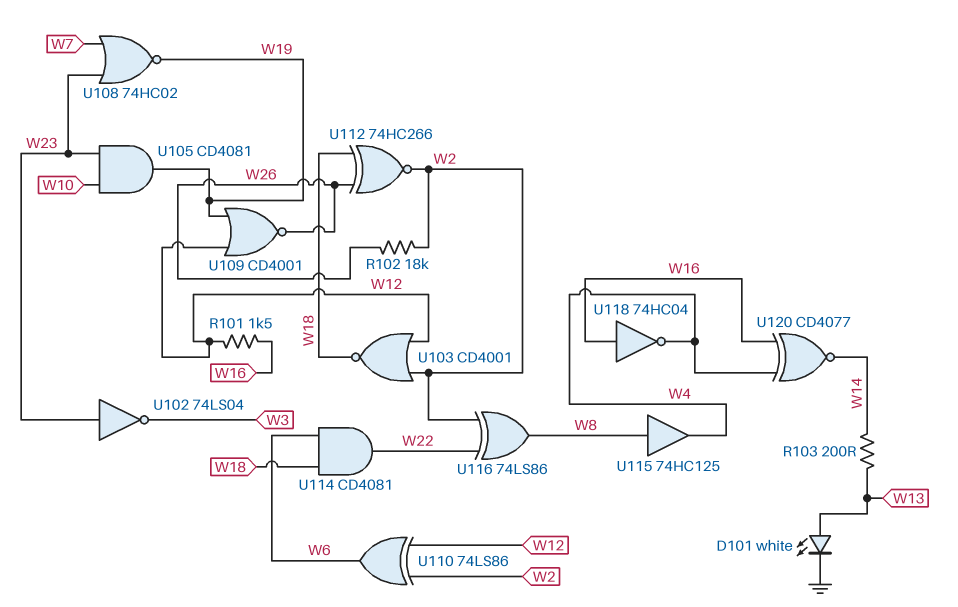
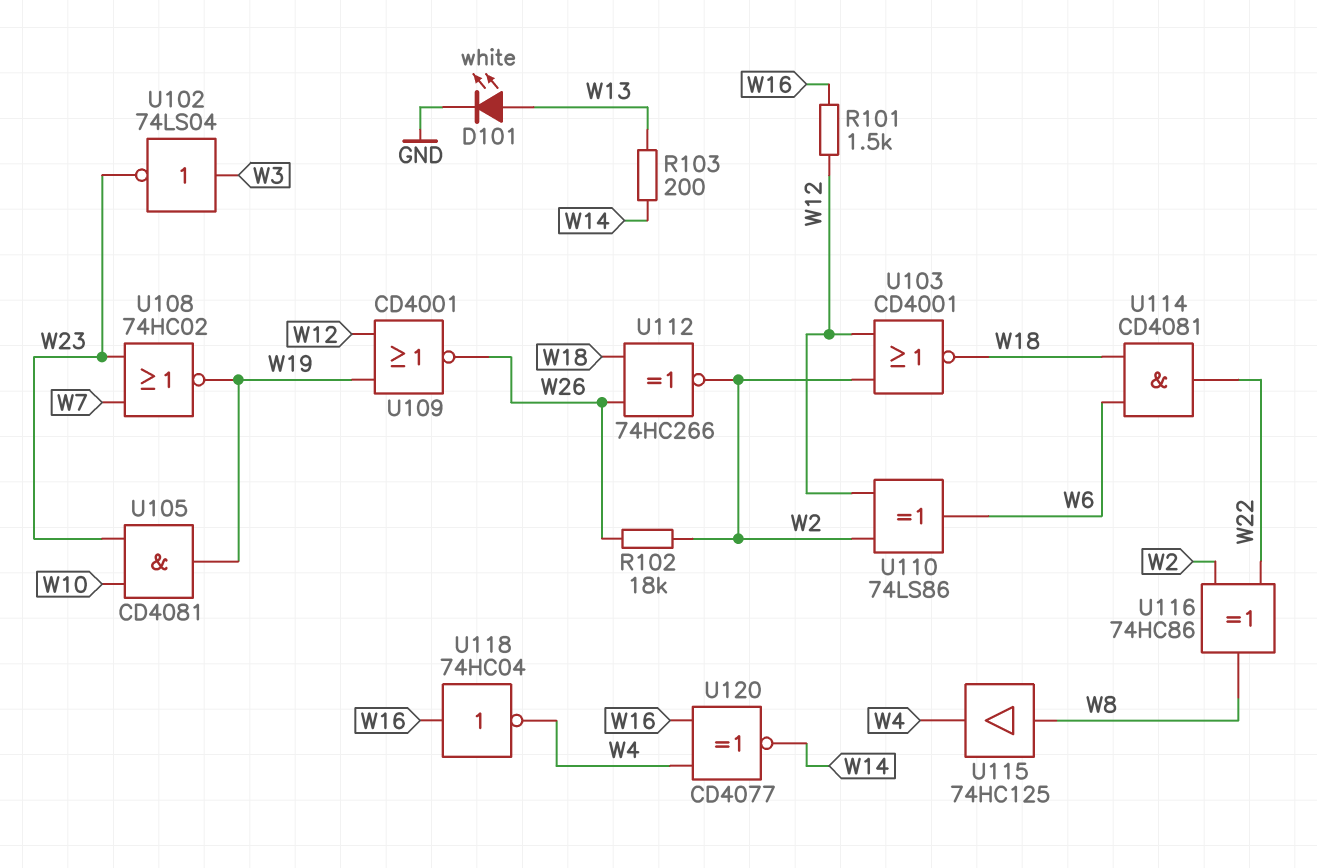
U102: NOT 74LS04 (in W23, out W3) -> NOT 74LS04 (in W3, out W23)
U116: XOR 74LS86 (in W2, in W22, out W8) -> XOR 74HC86 (in W2, in W22, out W8)

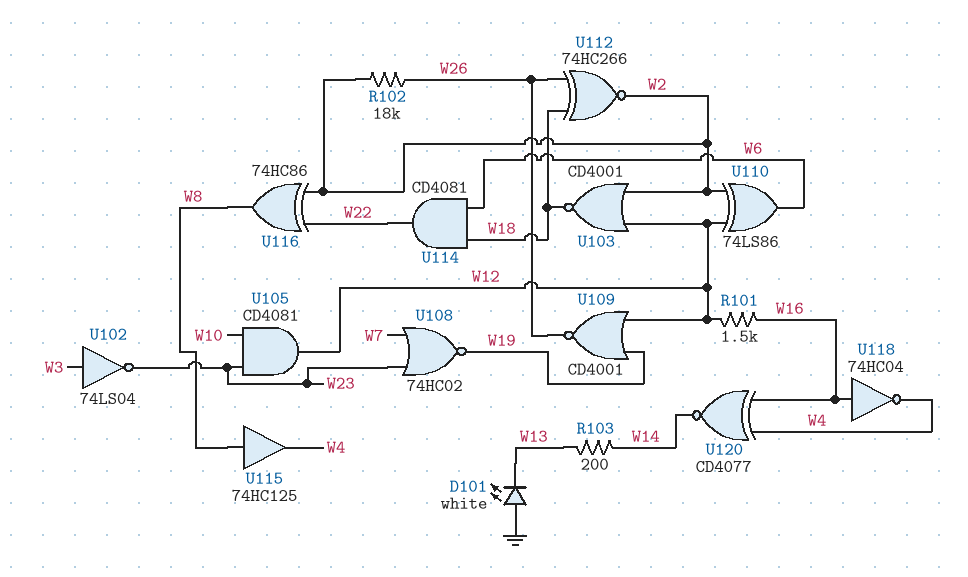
D101: LED white (A W13, K GND) -> LED white (A GND, K W13)
U105: AND CD4081 (in W10, in W23, out W19) -> AND CD4081 (in W10, in W23, out W12)

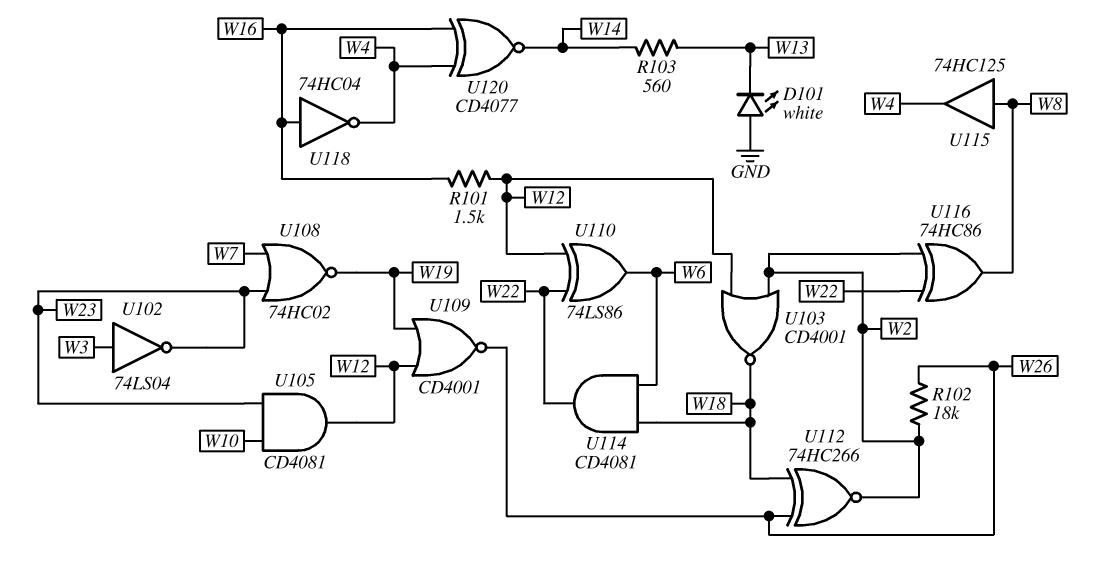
R103: 200 (W13, W14) -> 560 (W13, W14)
U110: XOR 74LS86 (in W2, in W12, out W6) -> XOR 74LS86 (in W12, in W22, out W6)

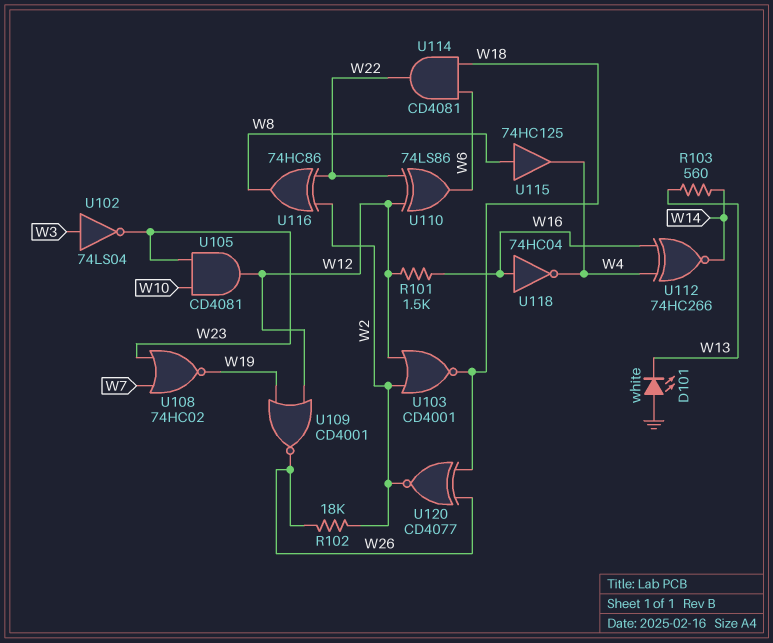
U112: XNOR 74HC266 (in W18, in W26, out W2) -> XNOR 74HC266 (in W4, in W16, out W14)
U120: XNOR CD4077 (in W4, in W16, out W14) -> XNOR CD4077 (in W18, in W26, out W2)

